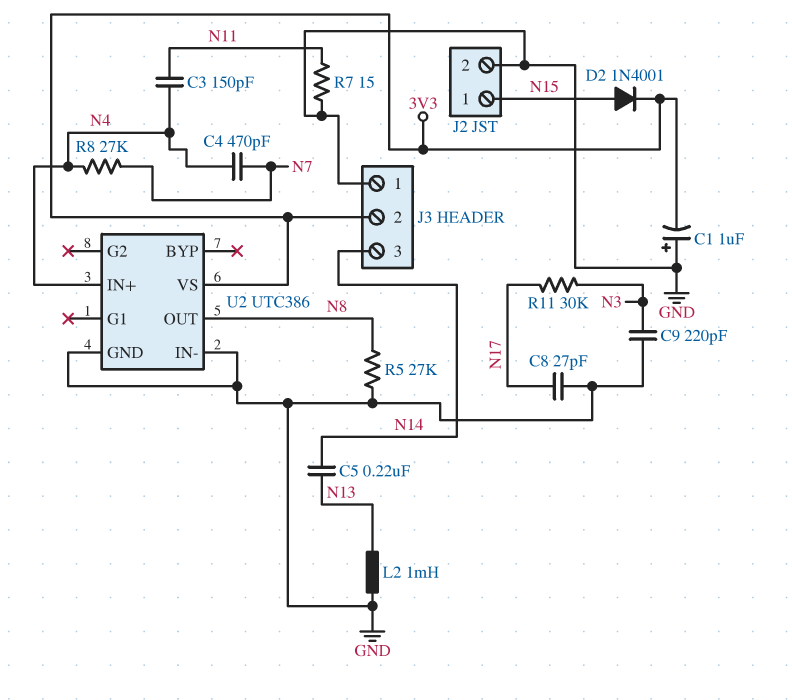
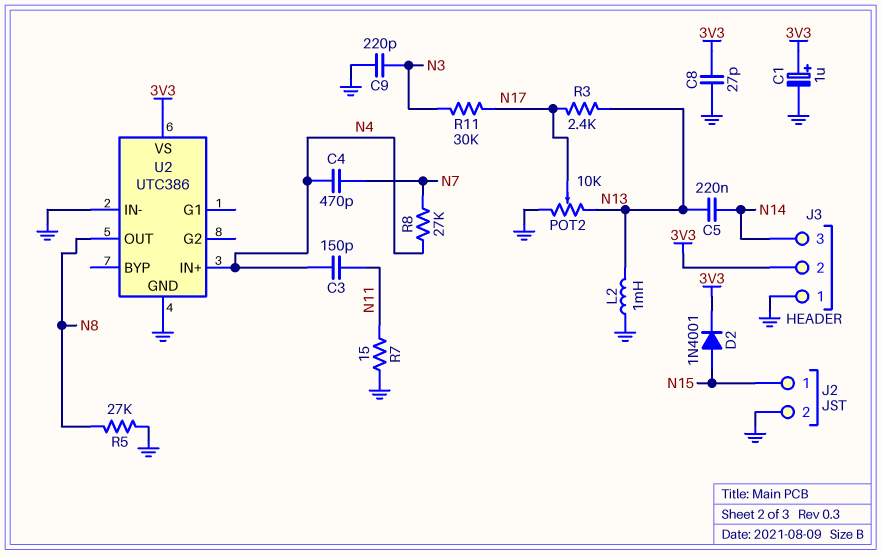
C1: 1uF (plus GND, minus 3V3) -> 1uF (plus 3V3, minus GND)
C8: 27pF (GND, N17) -> 27pF (3V3, GND)
POT2: none -> 10k (GND, N13, wiper N17)
R3: none -> 2.4k (N13, N17)

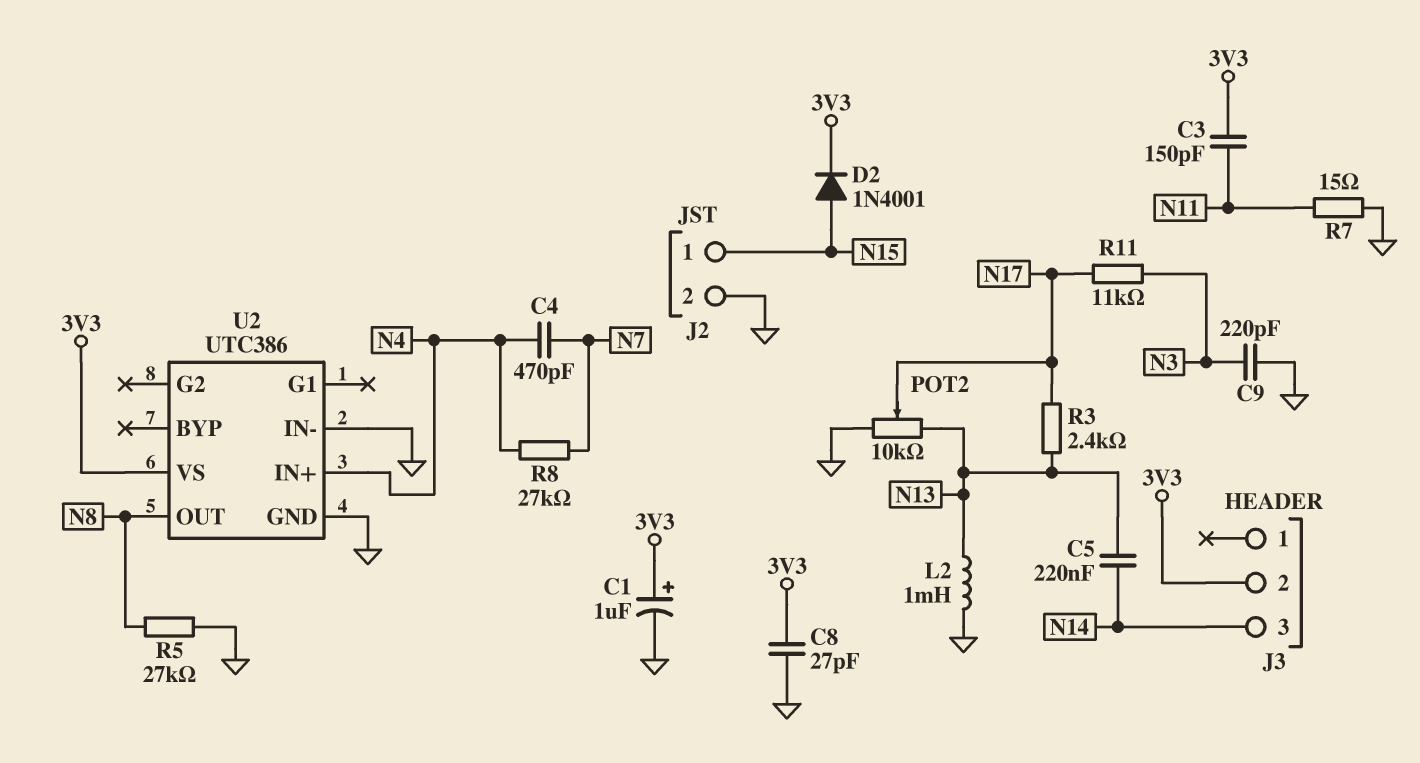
C3: 150pF (N4, N11) -> 150pF (3V3, N11)
J3 pin 1: GND -> none
R11: 30k (N3, N17) -> 11k (N3, N17)

